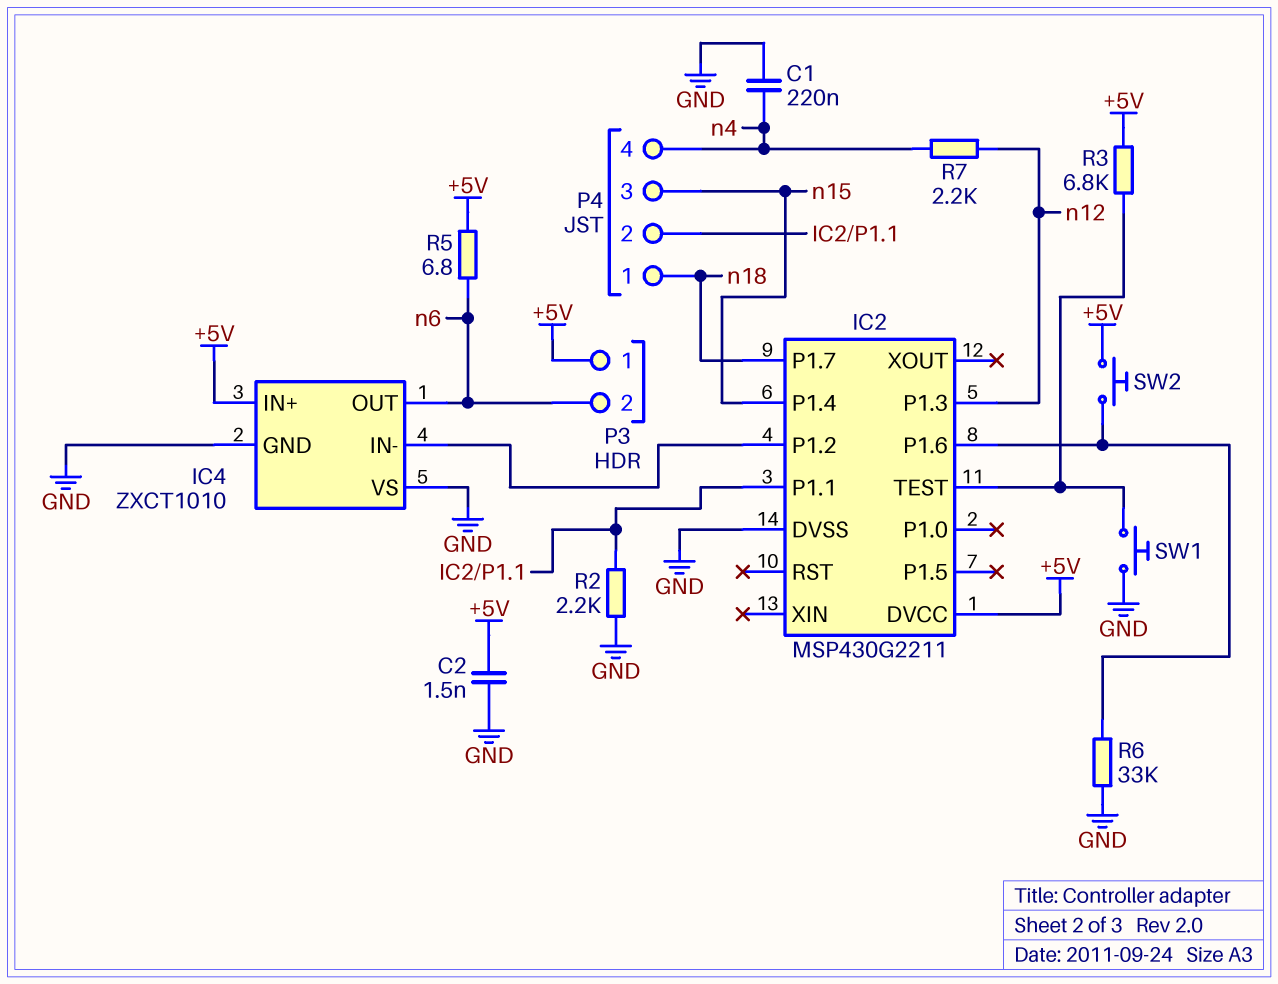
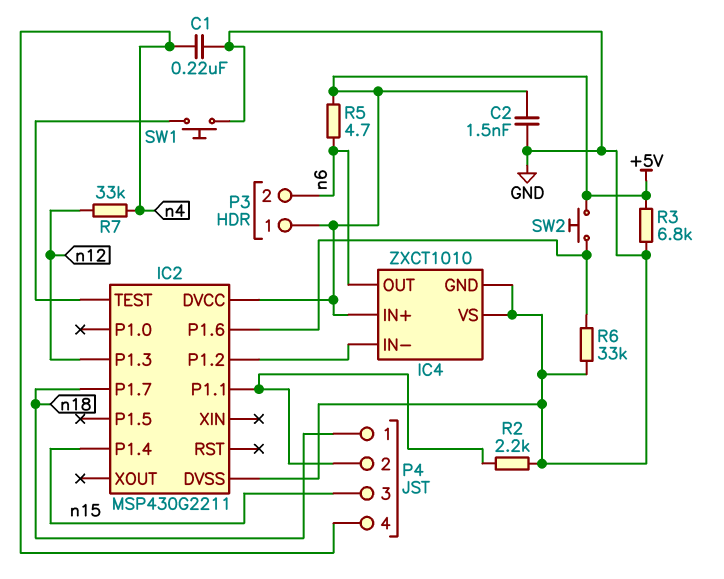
R3: 6.8k (+5V, IC2/TEST) -> 6.8k (+5V, GND)
R5: 6.8 (+5V, n6) -> 4.7 (+5V, n6)
R7: 2.2k (n4, n12) -> 33k (n4, n12)

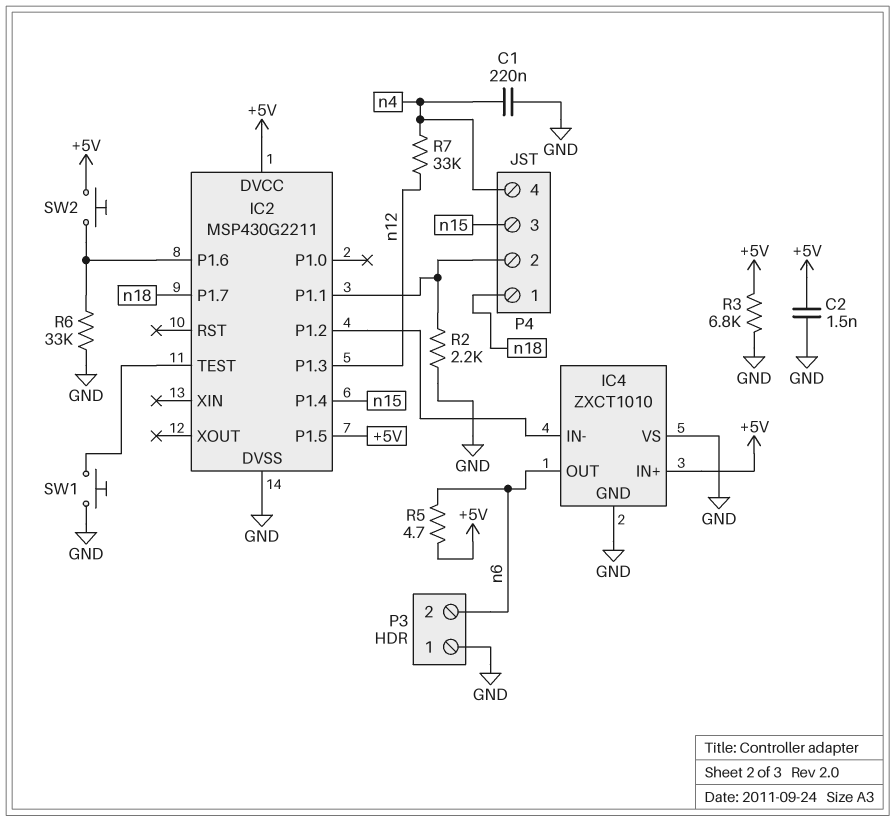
IC2 pin P1.5: none -> +5V
P3 pin 1: +5V -> GND

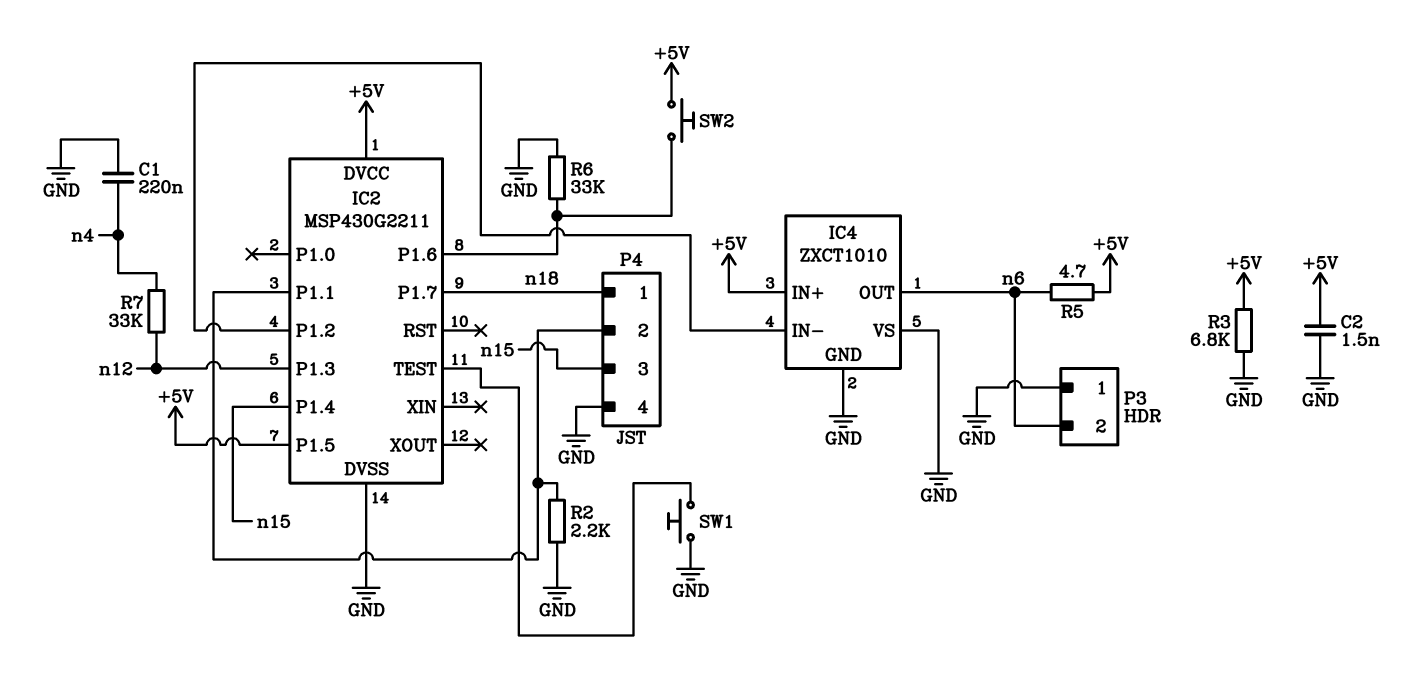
P4 pin 4: n4 -> GND

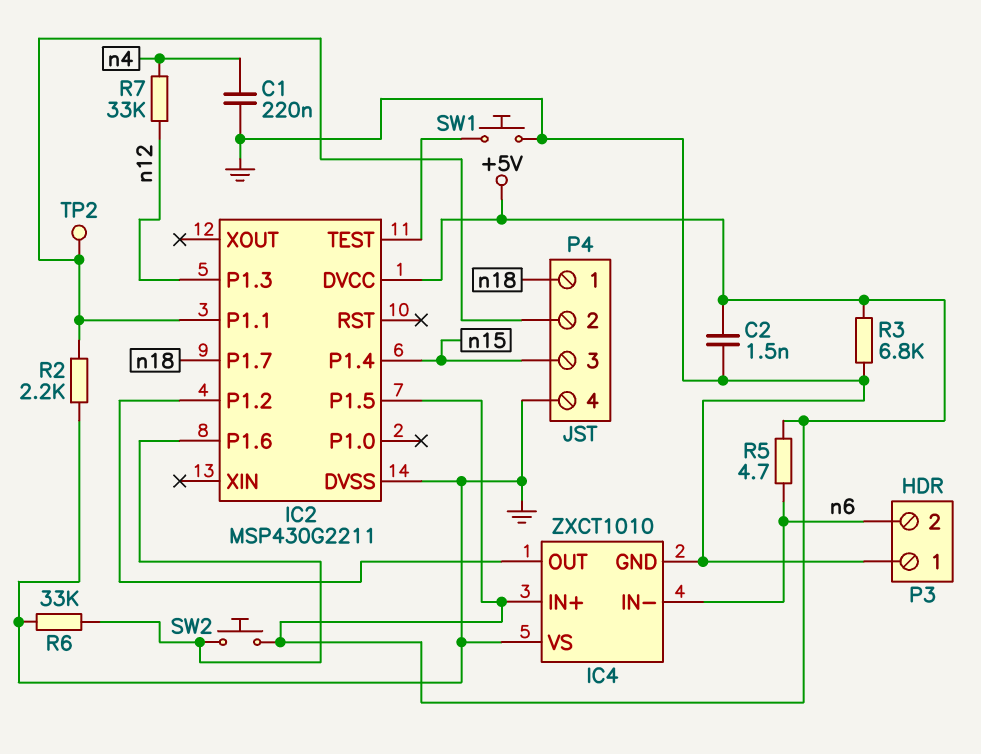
IC4 pin IN-: IC2/P1.2 -> n6
IC4 pin OUT: n6 -> IC2/P1.2
TP2: none -> test point (IC2/P1.1)

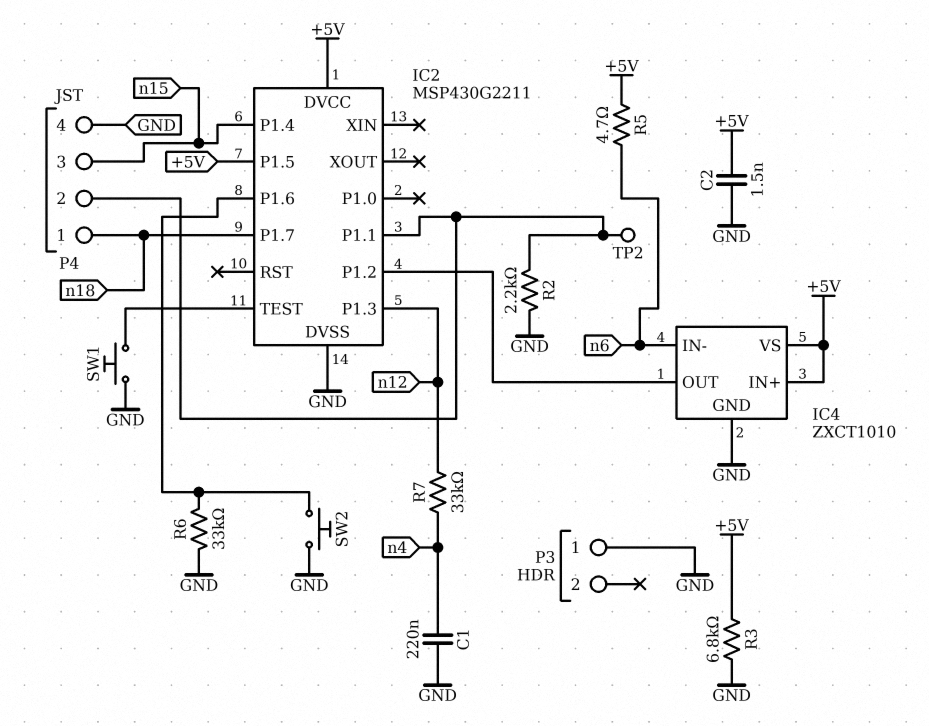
IC4 pin VS: GND -> +5V
P3 pin 2: n6 -> none
SW2: button (+5V, IC2/P1.6) -> button (GND, IC2/P1.6)

